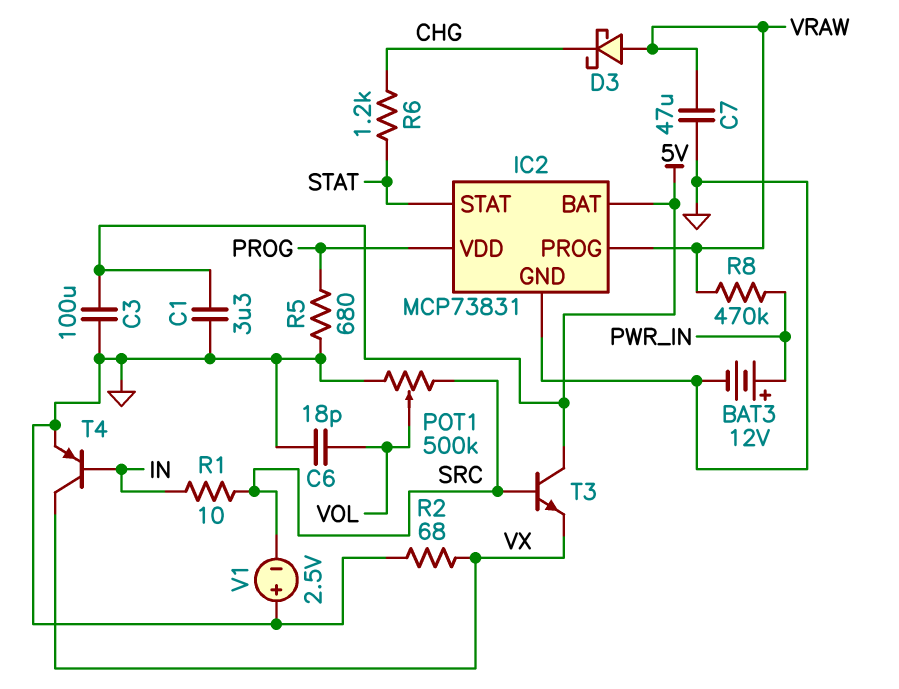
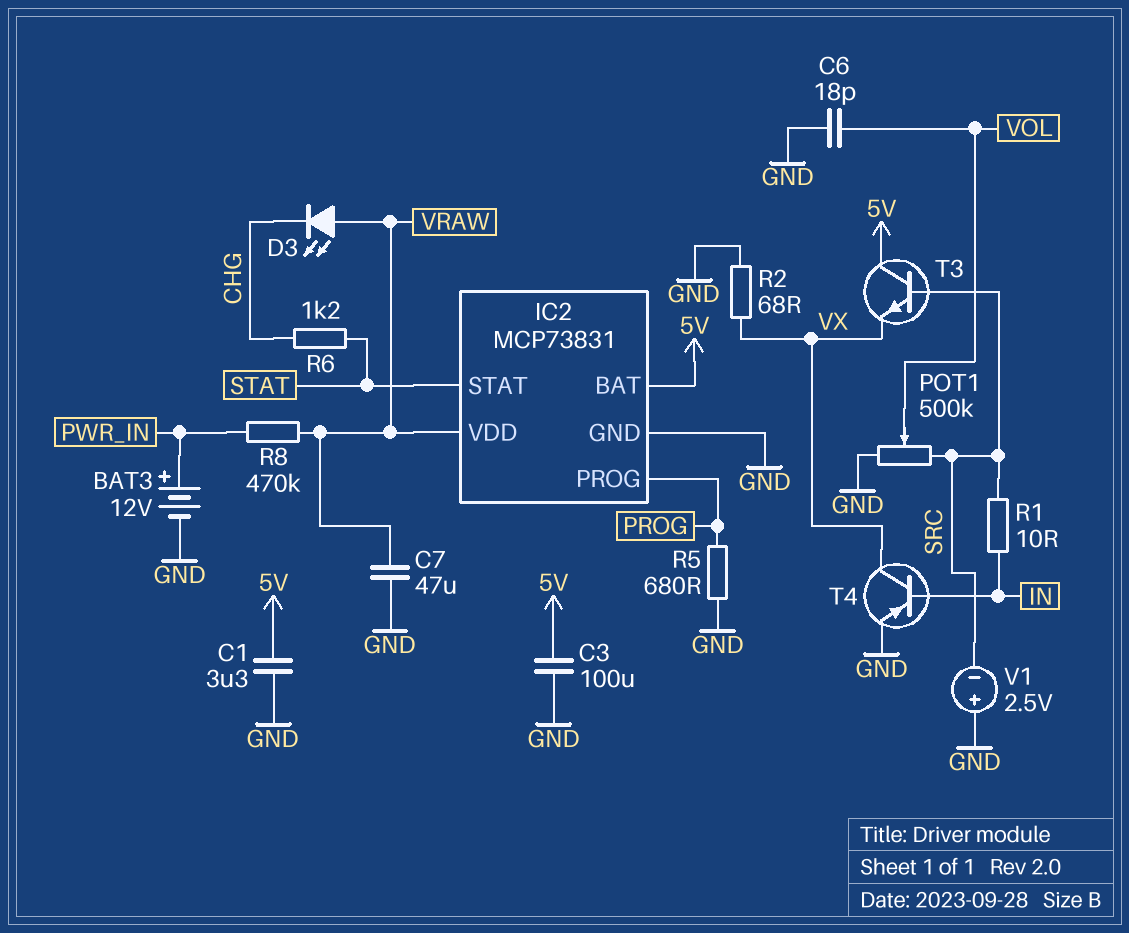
D3: schottky (A VRAW, K CHG) -> LED (A VRAW, K CHG)
IC2 pin PROG: VRAW -> PROG
IC2 pin VDD: PROG -> VRAW

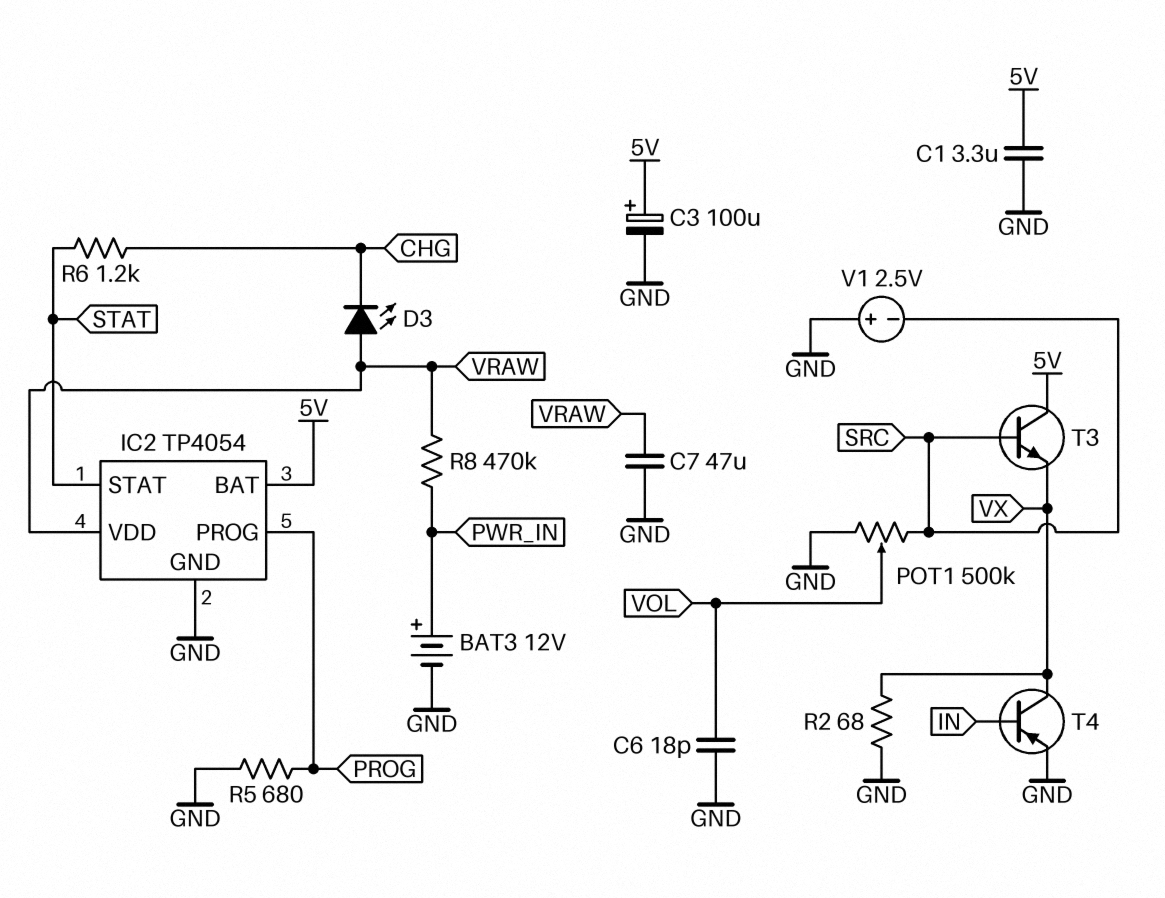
C3: 100uF (5V, GND) -> 100uF (plus 5V, minus GND)
IC2: MCP73831 -> TP4054
R1: 10 (IN, SRC) -> none

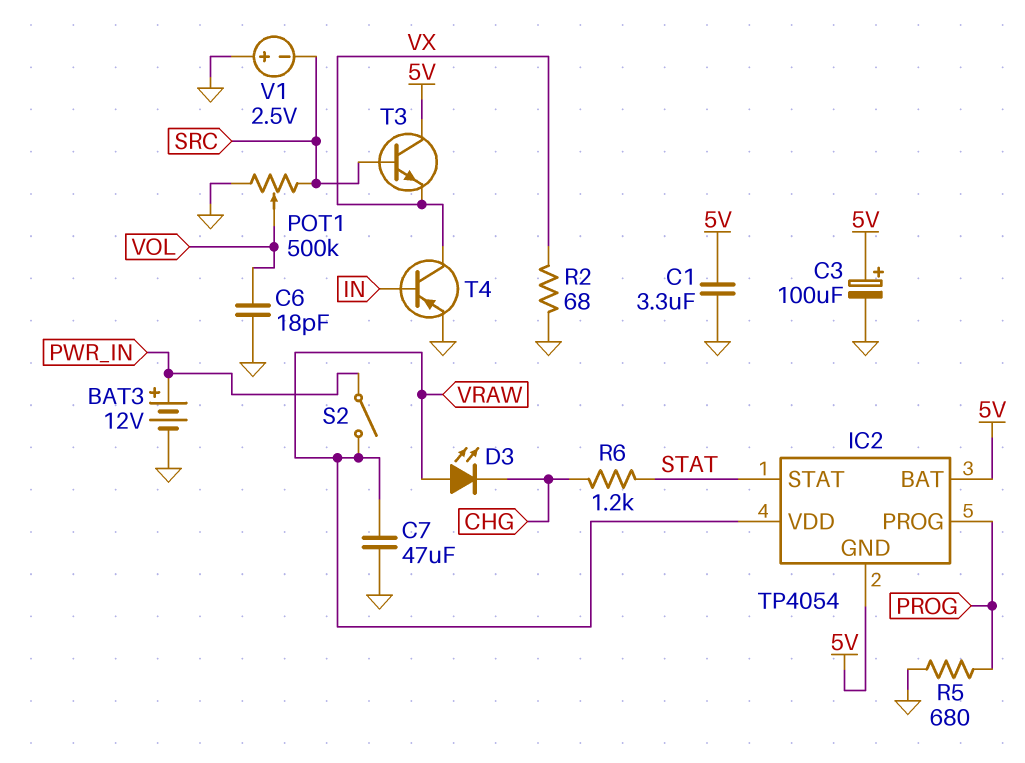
IC2 pin GND: GND -> 5V
R8: 470k (PWR_IN, VRAW) -> none
S2: none -> switch (PWR_IN, VRAW)

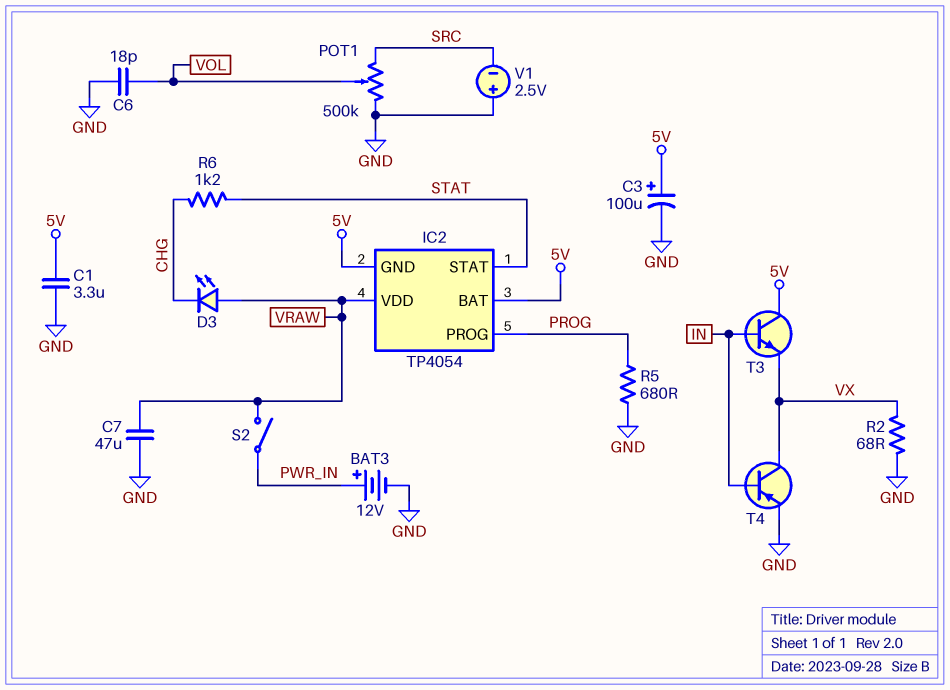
T3: NPN (B SRC, C 5V, E VX) -> NPN (B IN, C 5V, E VX)

